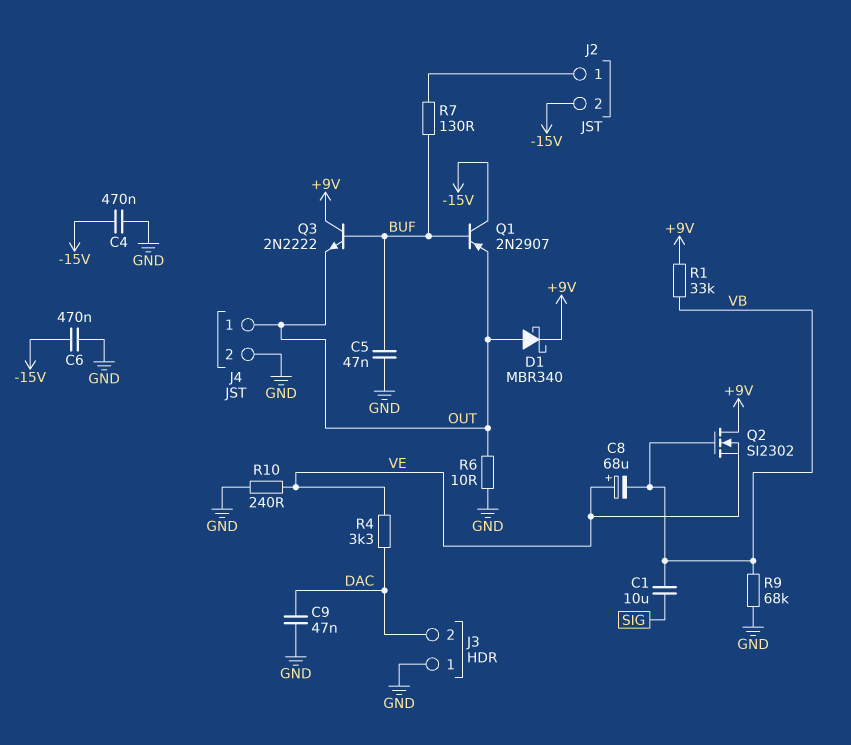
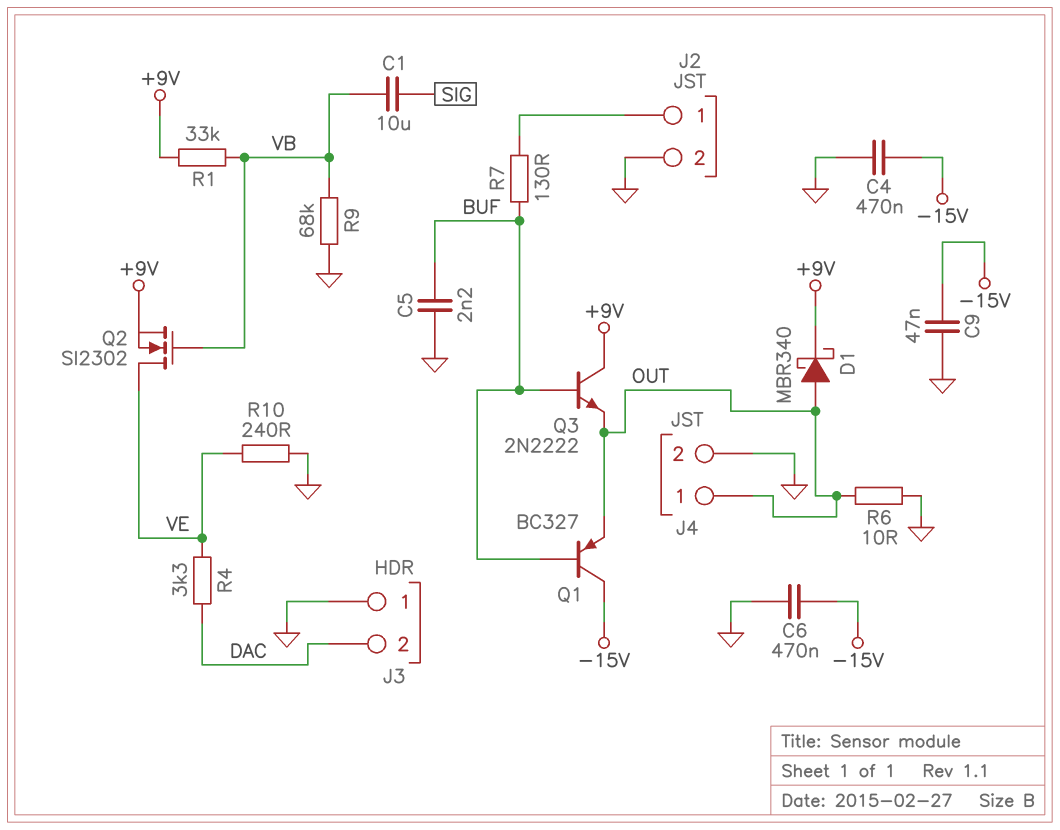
C5: 47nF (BUF, GND) -> 2.2nF (BUF, GND)
C8: 68uF (plus VE, minus VB) -> none
C9: 47nF (DAC, GND) -> 47nF (-15V, GND)
J2 pin 2: -15V -> GND
Q1: PNP 2N2907 (B BUF, C -15V, E OUT) -> PNP BC327 (B BUF, C -15V, E OUT)
Q2: NMOS SI2302 (G VB, D +9V, S VE) -> NMOS SI2302 (G VB, D VE, S +9V)

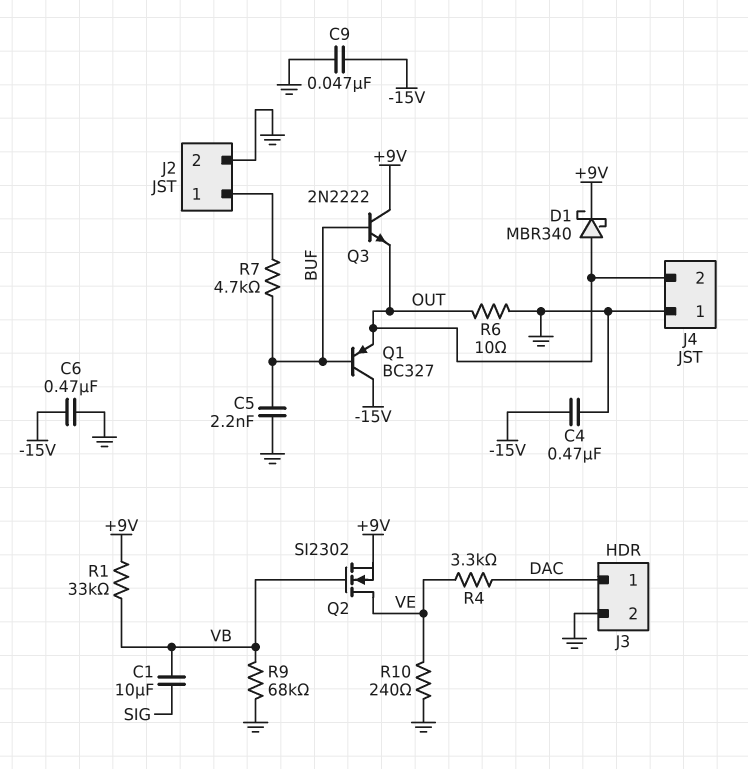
J3 pin 1: GND -> DAC
J3 pin 2: DAC -> GND
J4 pin 1: OUT -> GND
J4 pin 2: GND -> OUT
R7: 130 (BUF, J2/1) -> 4.7k (BUF, J2/1)

